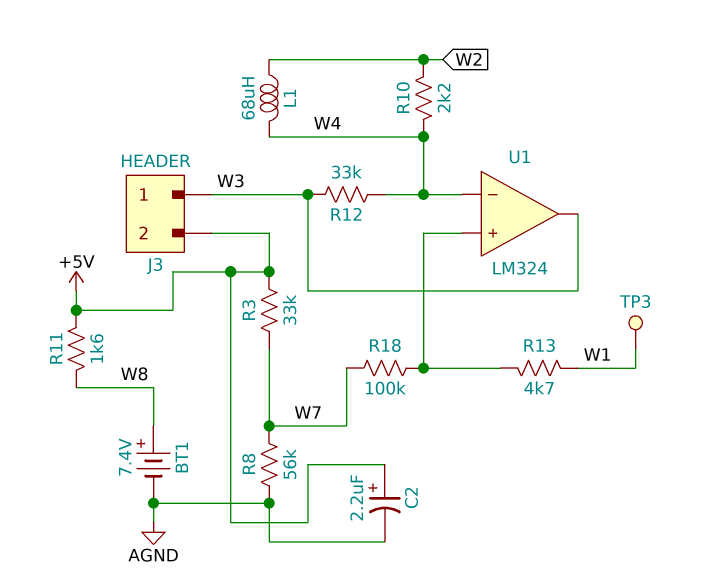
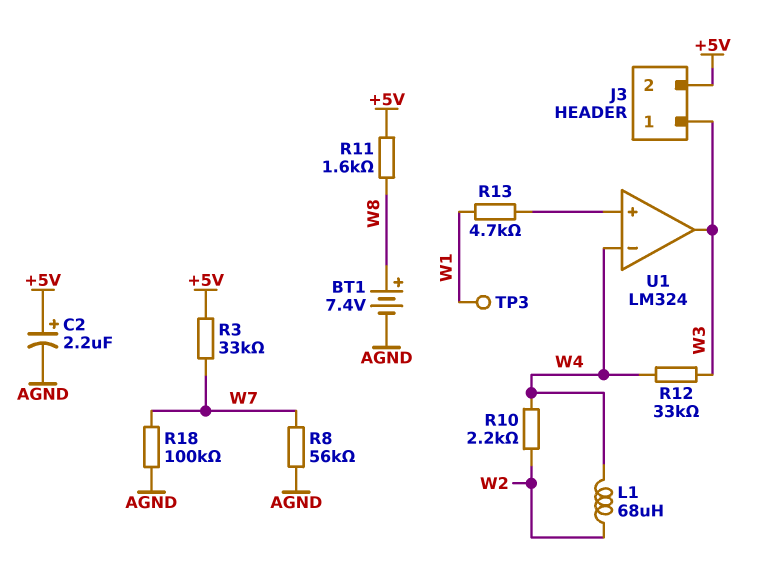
R18: 100k (U1/in+, W7) -> 100k (AGND, W7)

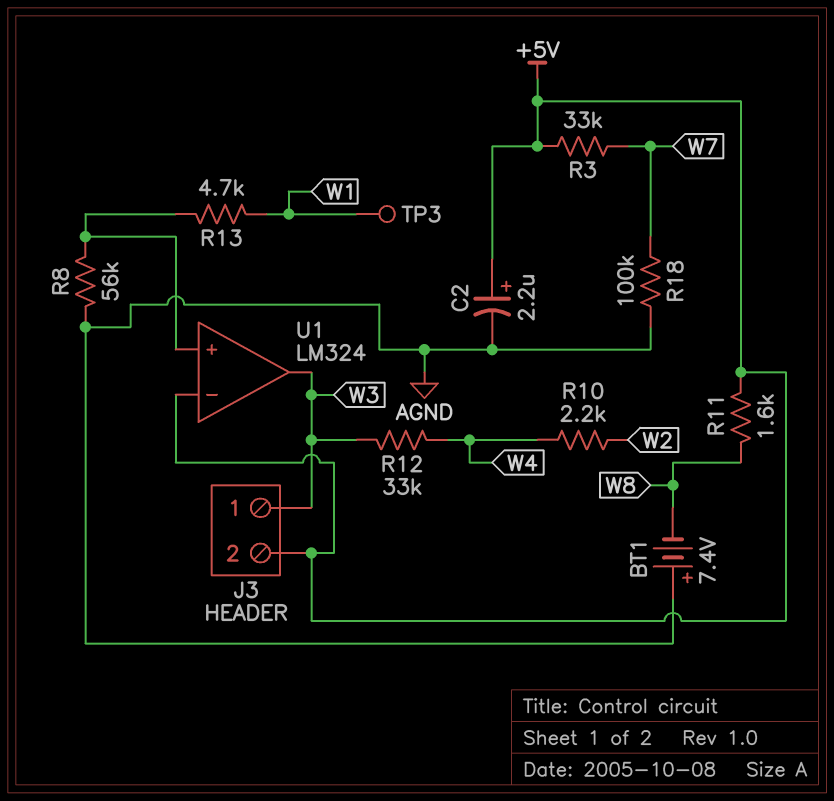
BT1: 7.4V (plus W8, minus AGND) -> 7.4V (plus AGND, minus W8)
L1: 68uH (W2, W4) -> none
R8: 56k (AGND, W7) -> 56k (AGND, U1/in+)
U1 pin in-: W4 -> +5V

